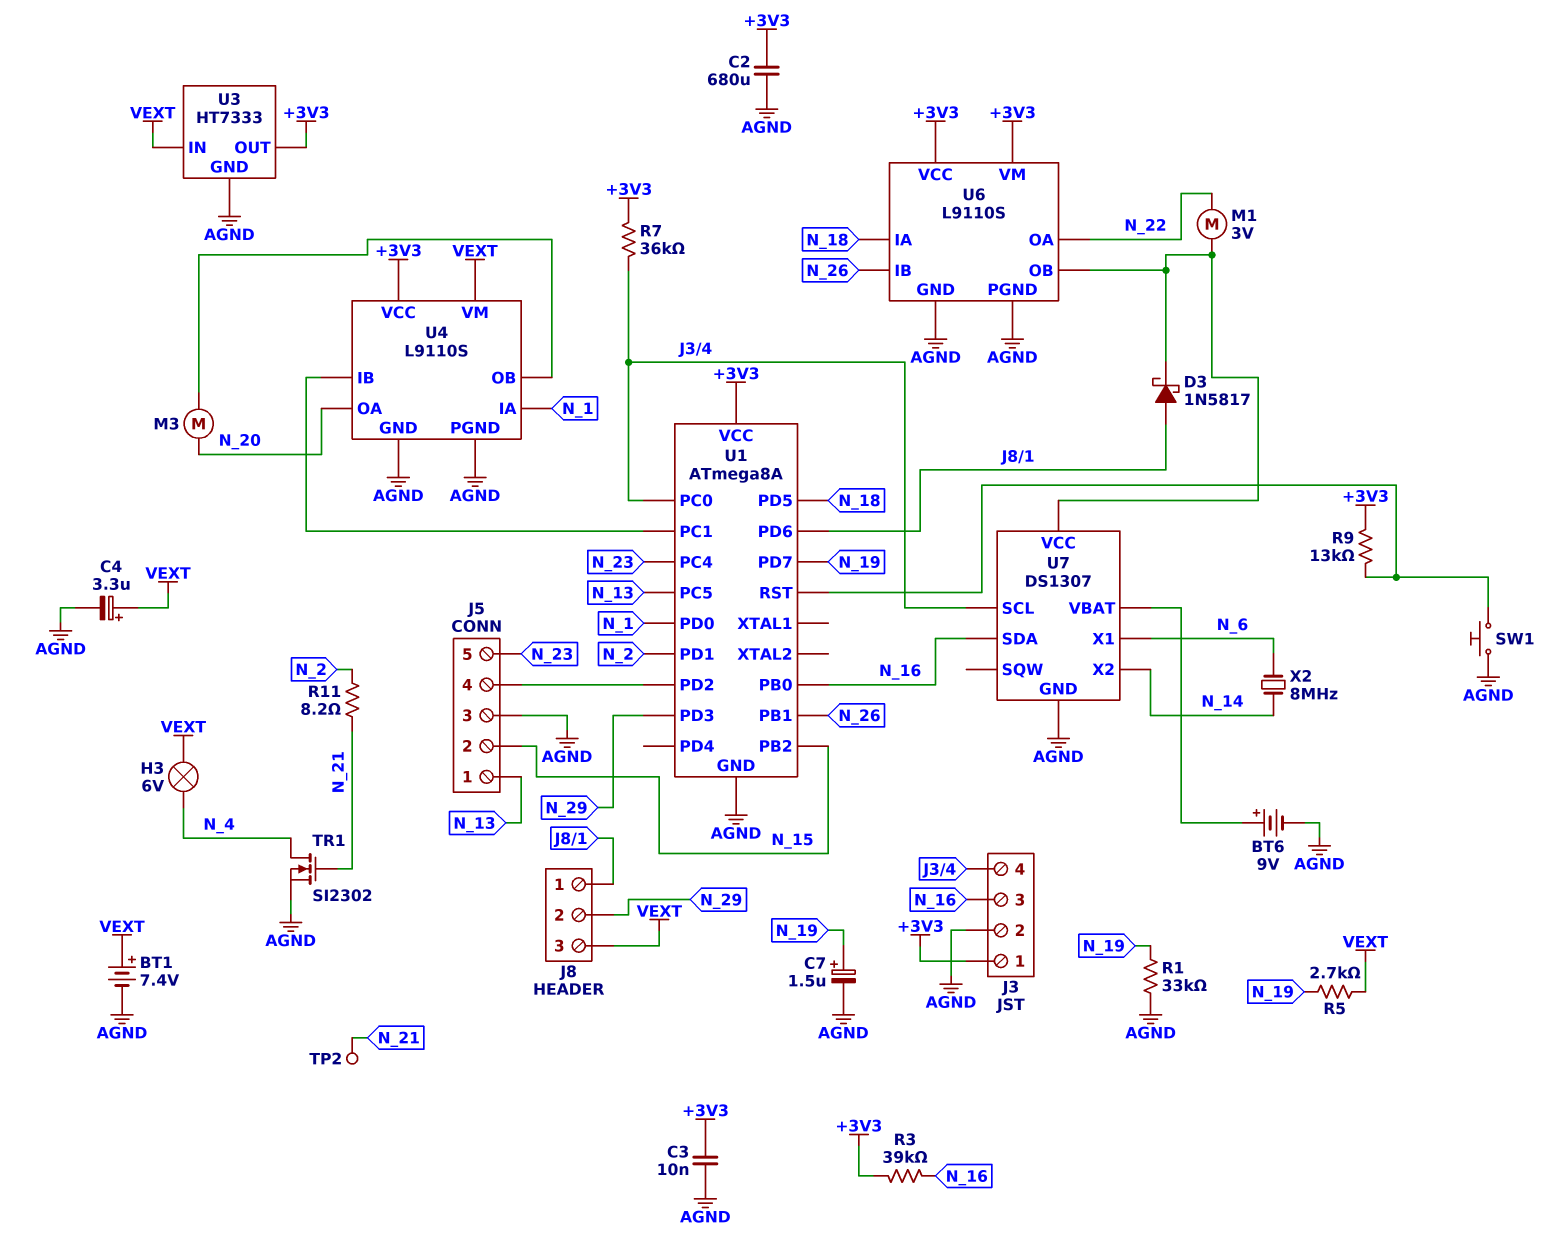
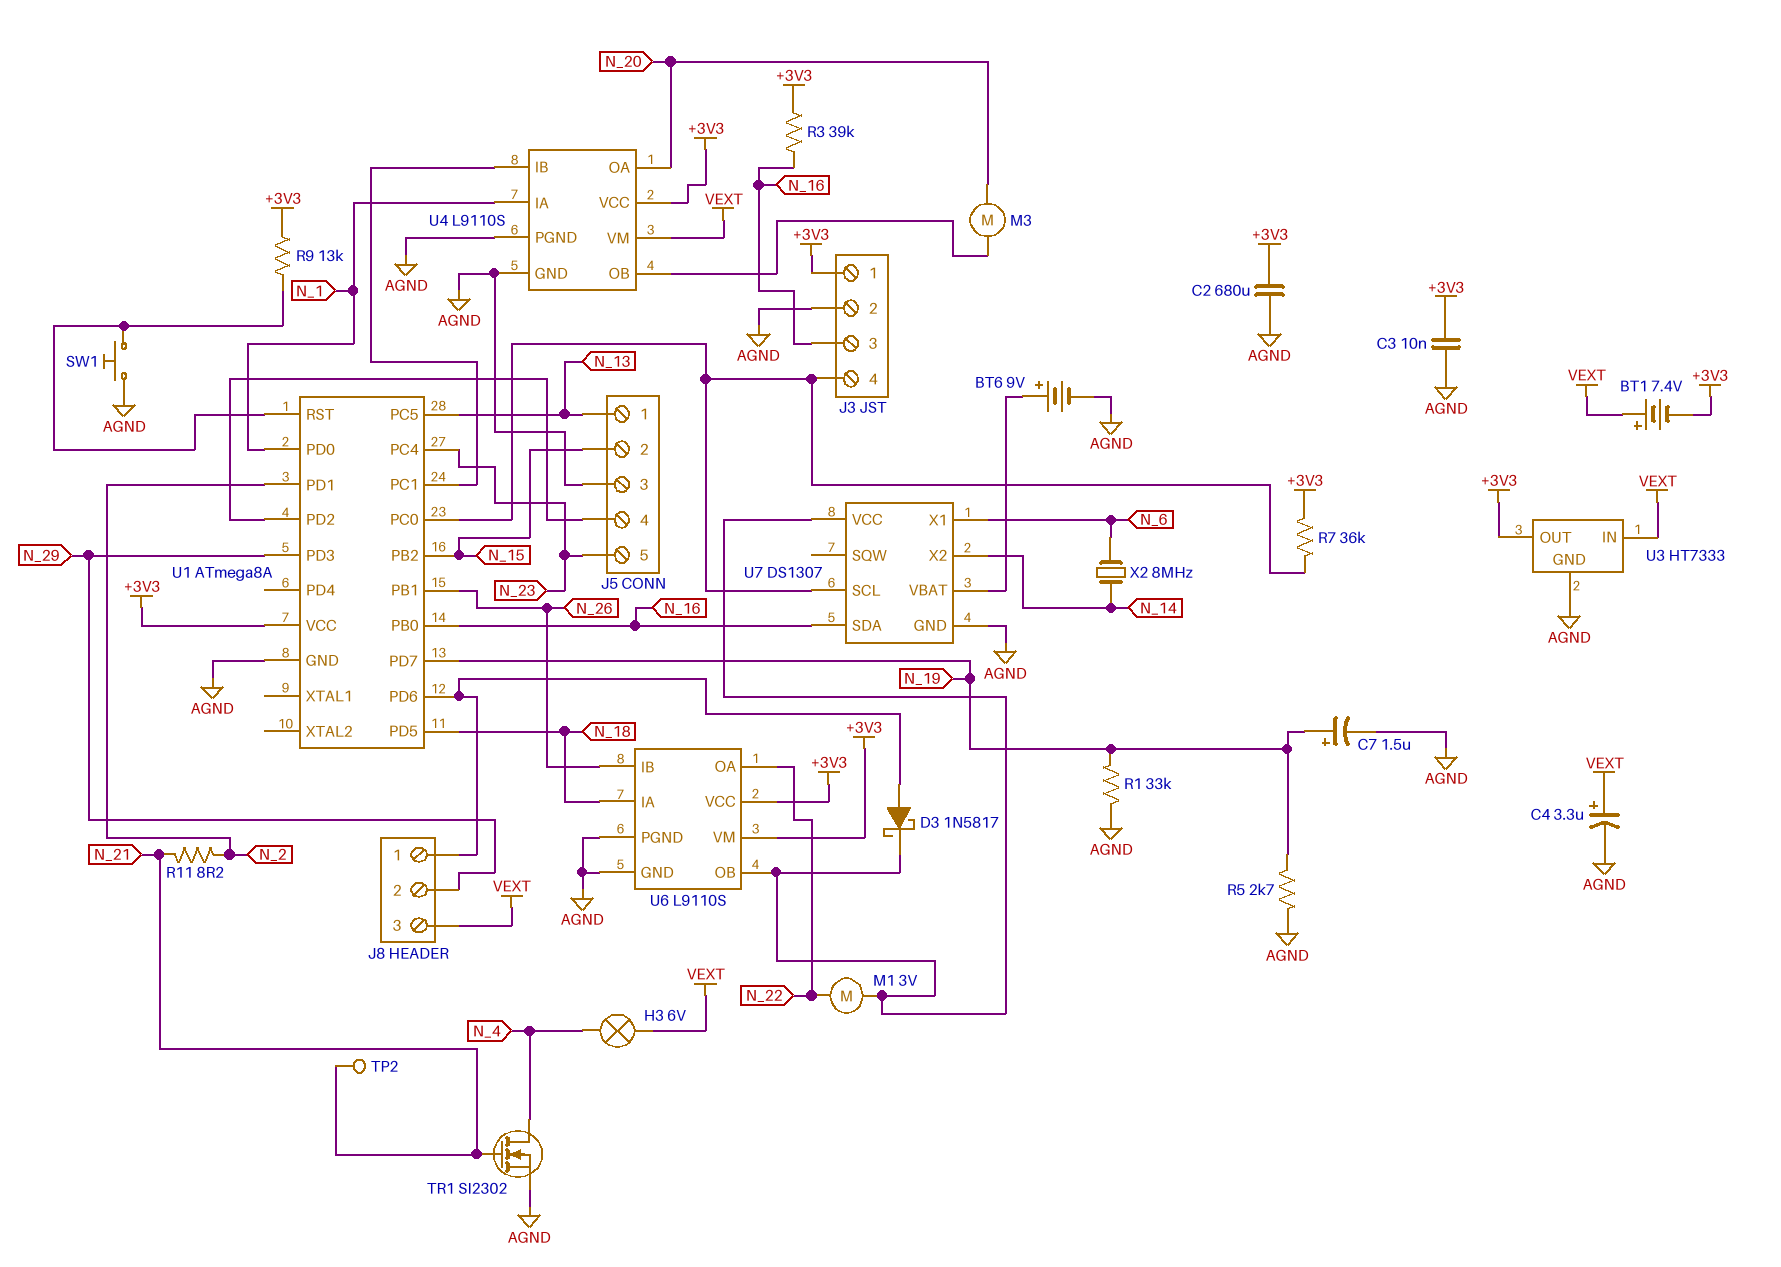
BT1: 7.4V (plus VEXT, minus AGND) -> 7.4V (plus VEXT, minus +3V3)
R5: 2.7k (N_19, VEXT) -> 2.7k (AGND, N_19)

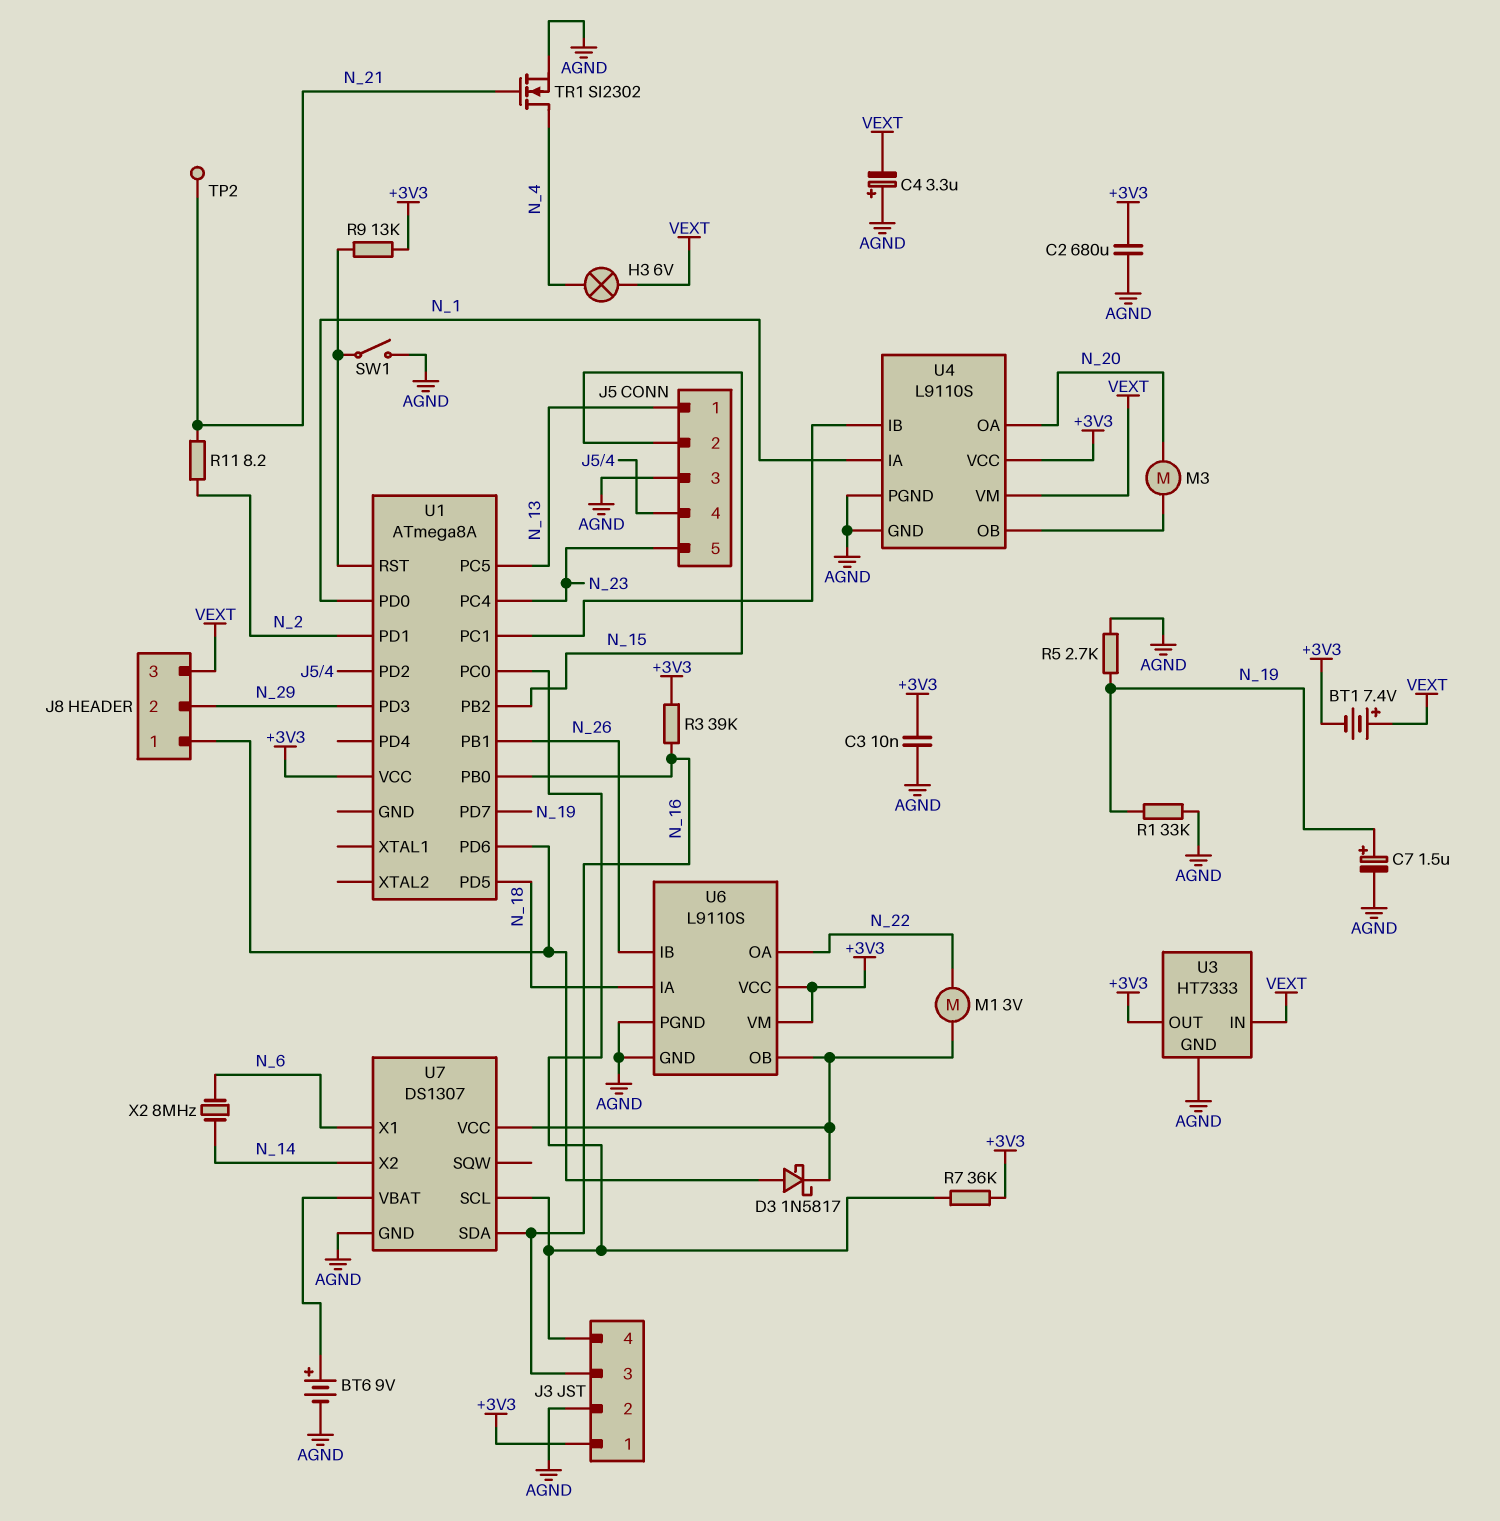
C4: 3.3uF (plus VEXT, minus AGND) -> 3.3uF (plus AGND, minus VEXT)
SW1: button (AGND, U1/RST) -> switch (AGND, U1/RST)
U1 pin GND: AGND -> none

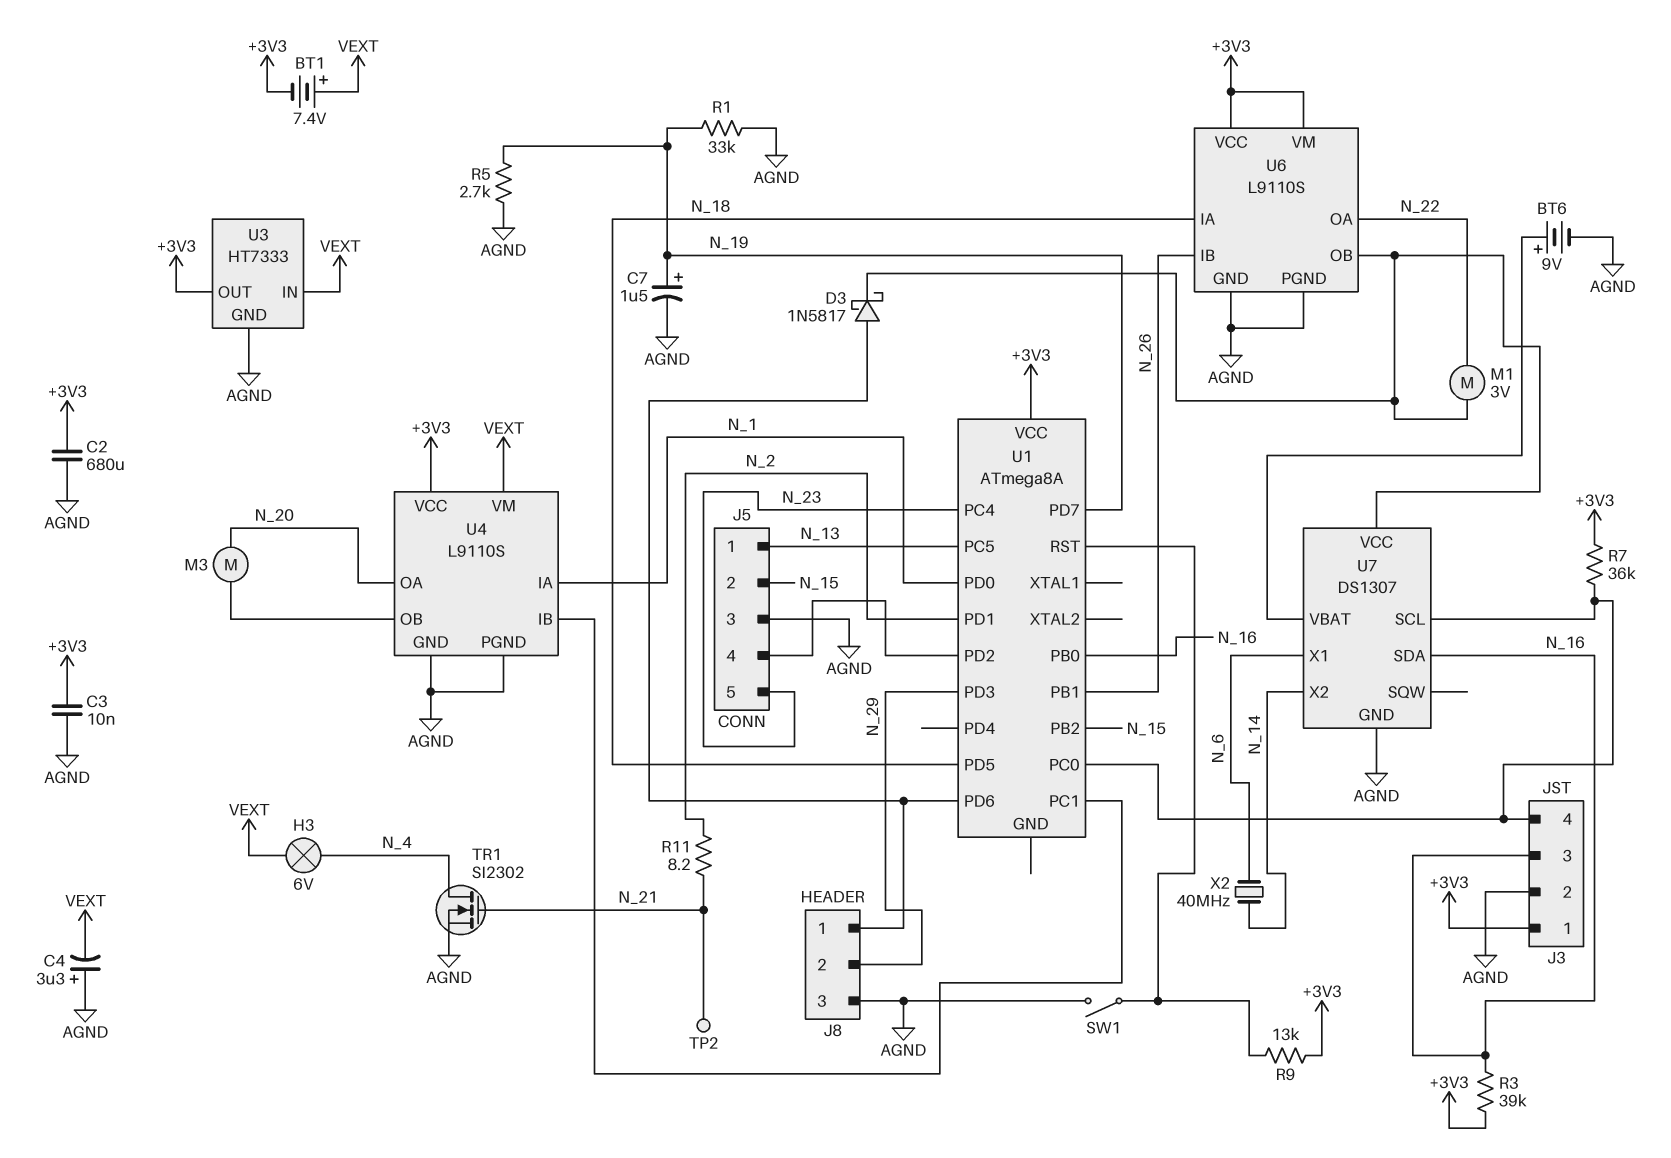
J8 pin 3: VEXT -> AGND
X2: 8MHz (N_6, N_14) -> 40MHz (N_6, N_14)

